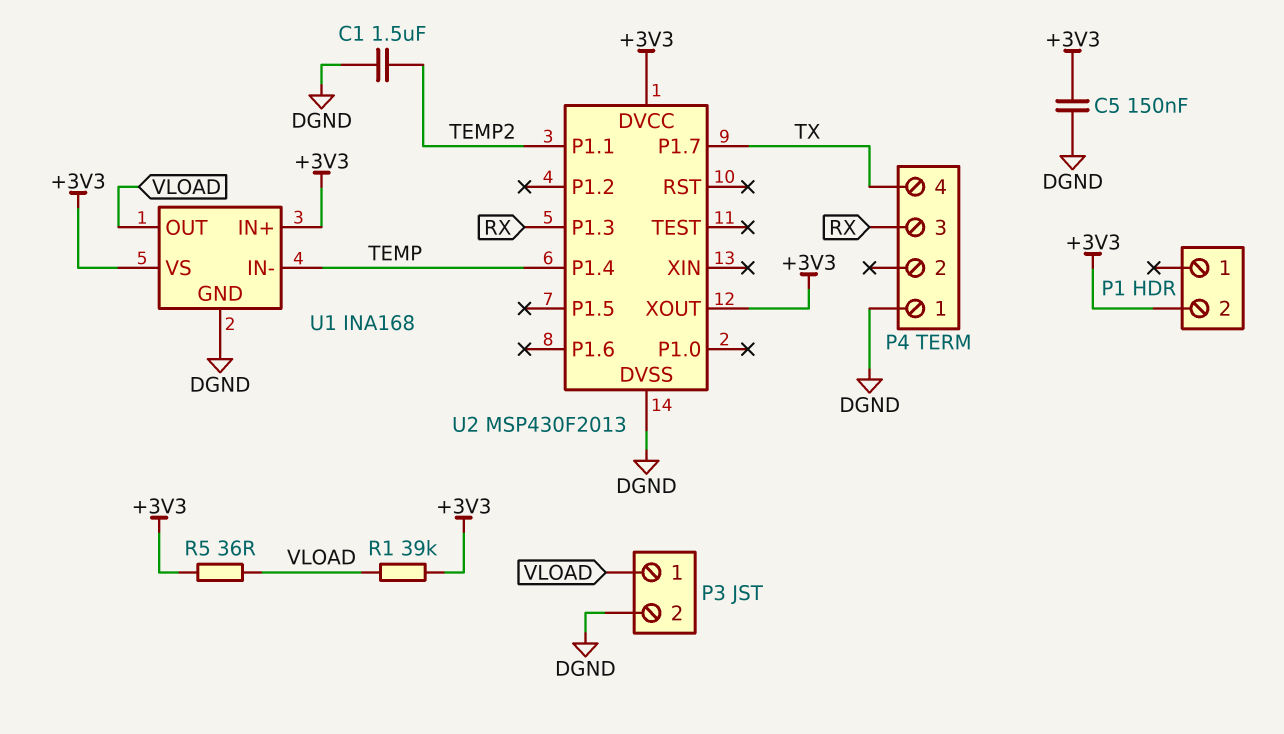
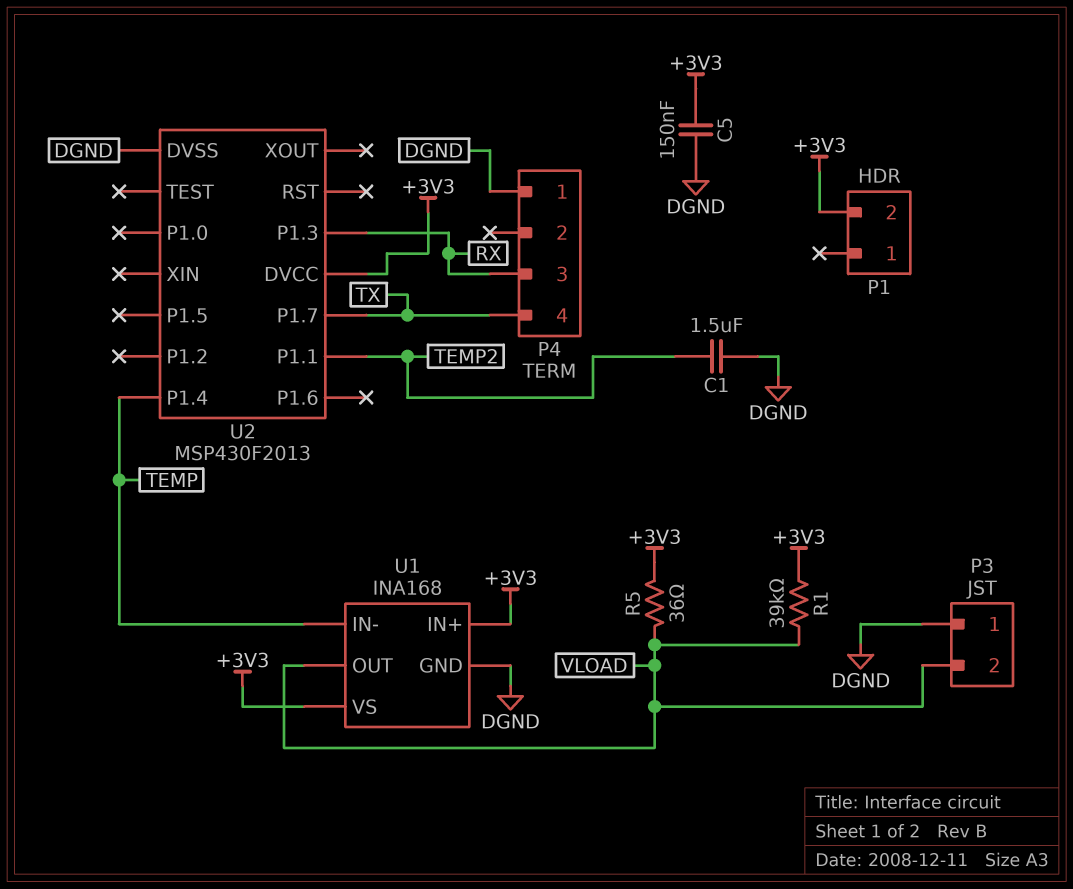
P3 pin 1: VLOAD -> DGND
P3 pin 2: DGND -> VLOAD
U2 pin XOUT: +3V3 -> none

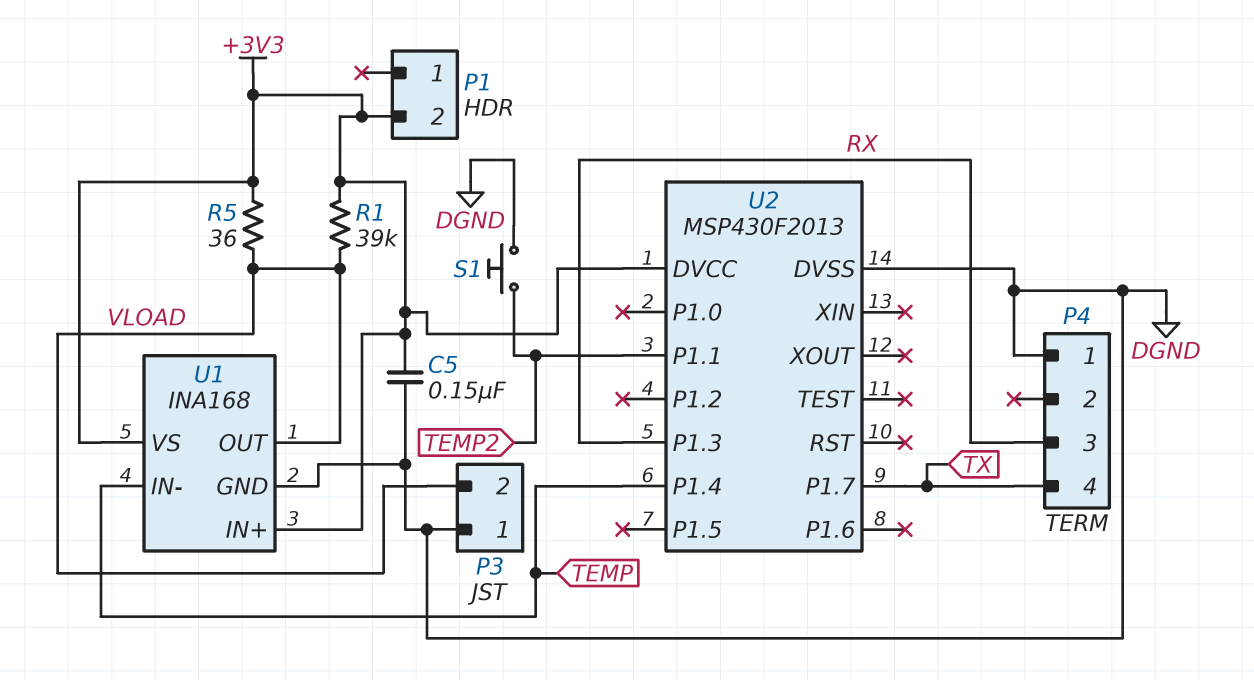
C1: 1.5uF (DGND, TEMP2) -> none
S1: none -> button (DGND, TEMP2)

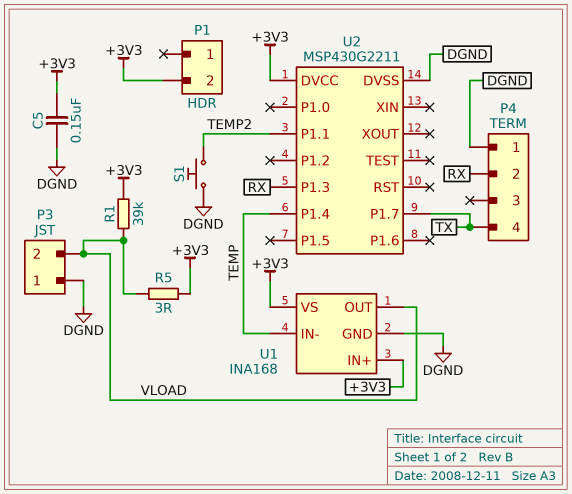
P4 pin 2: none -> RX
P4 pin 3: RX -> none
R5: 36 (+3V3, VLOAD) -> 3 (+3V3, VLOAD)
U2: MSP430F2013 -> MSP430G2211

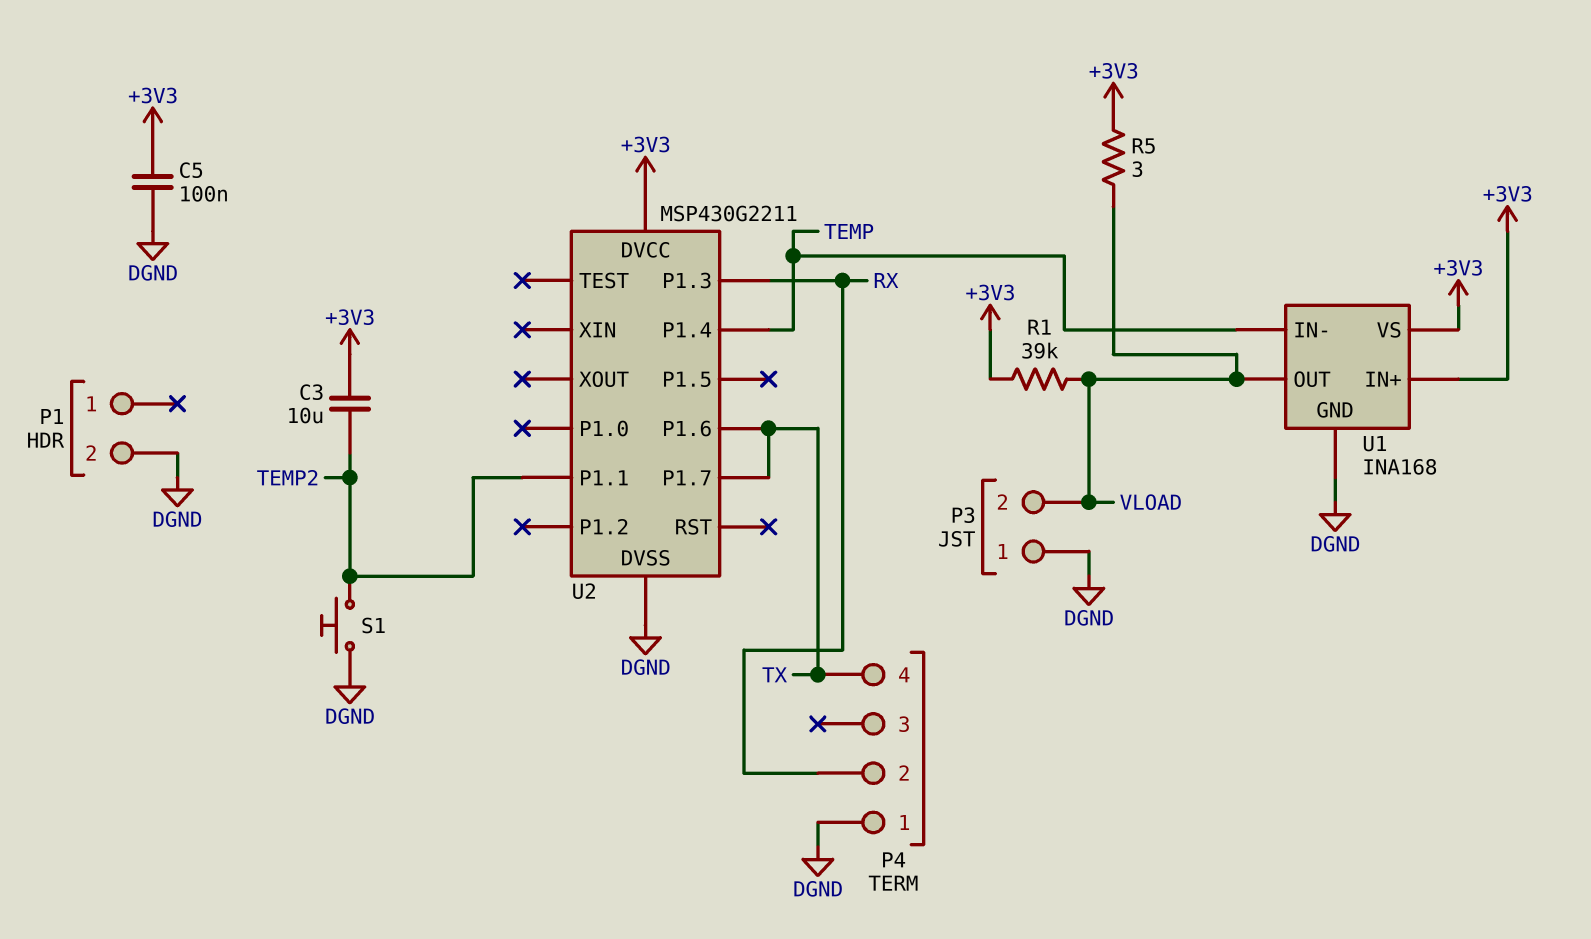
C3: none -> 10uF (+3V3, TEMP2)
C5: 150nF (+3V3, DGND) -> 100nF (+3V3, DGND)
P1 pin 2: +3V3 -> DGND
U2 pin P1.6: none -> TX

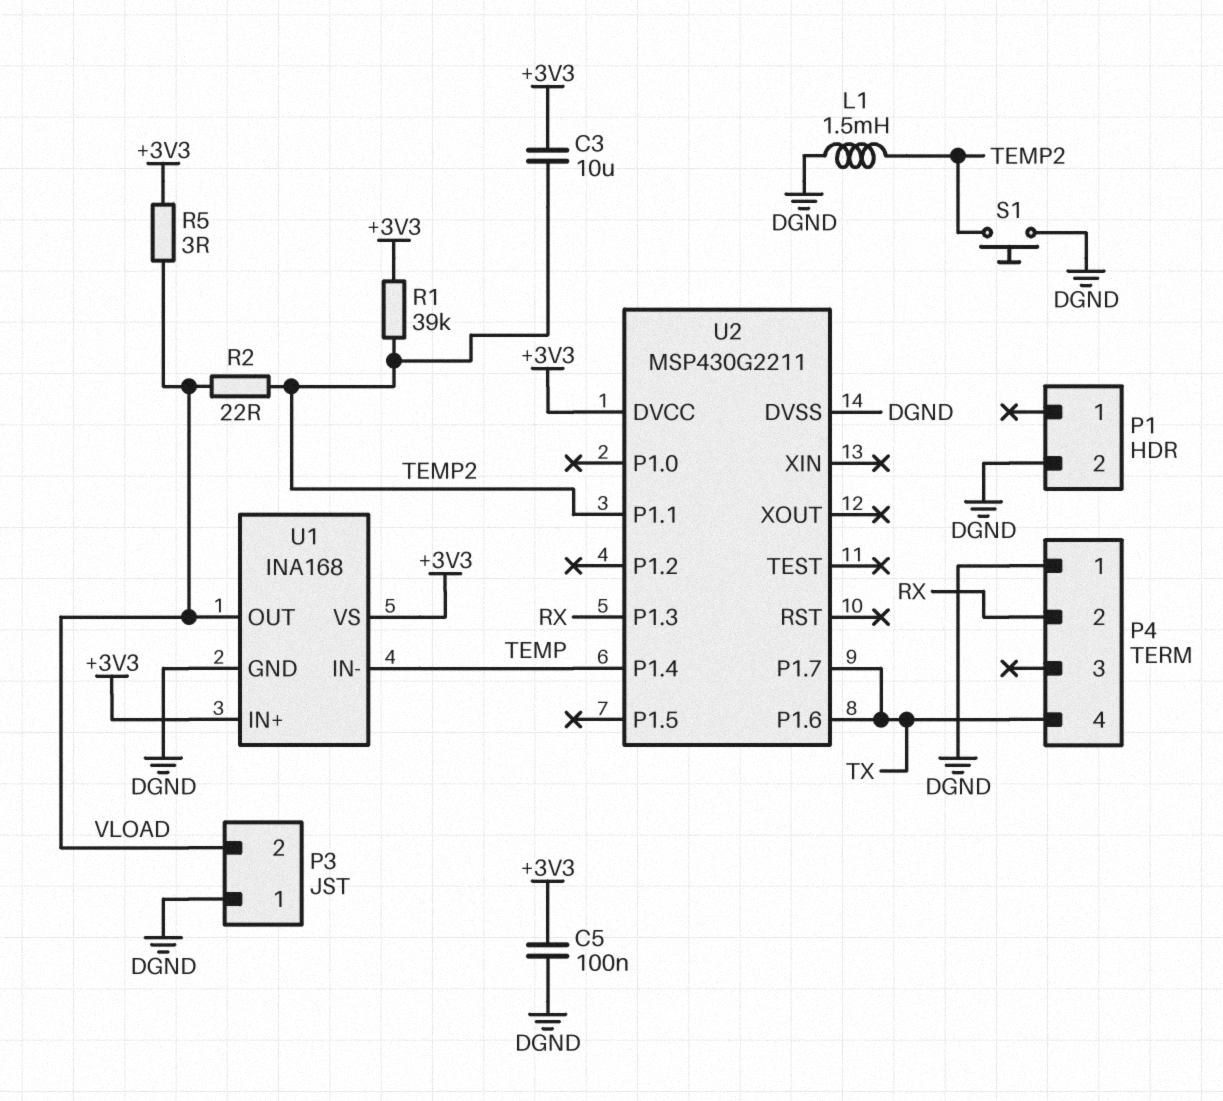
L1: none -> 1.5mH (DGND, TEMP2)
R1: 39k (+3V3, VLOAD) -> 39k (+3V3, TEMP2)
R2: none -> 22 (TEMP2, VLOAD)

